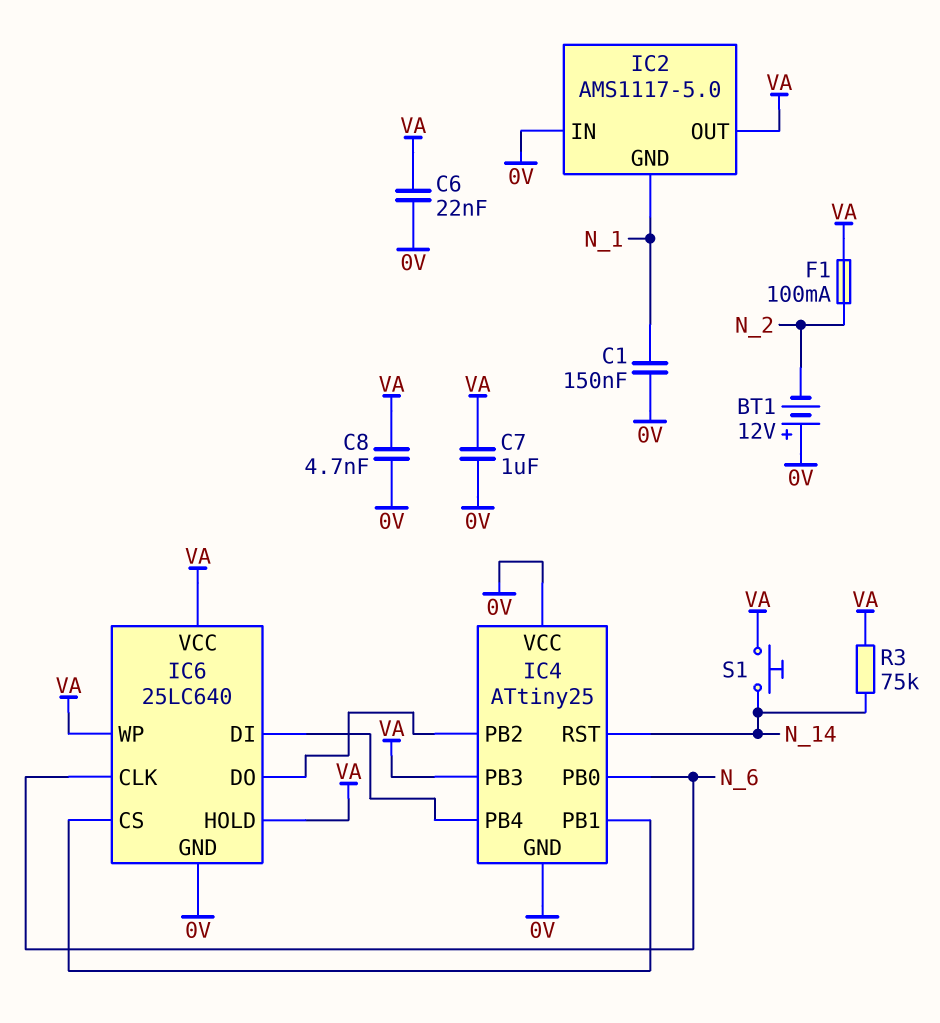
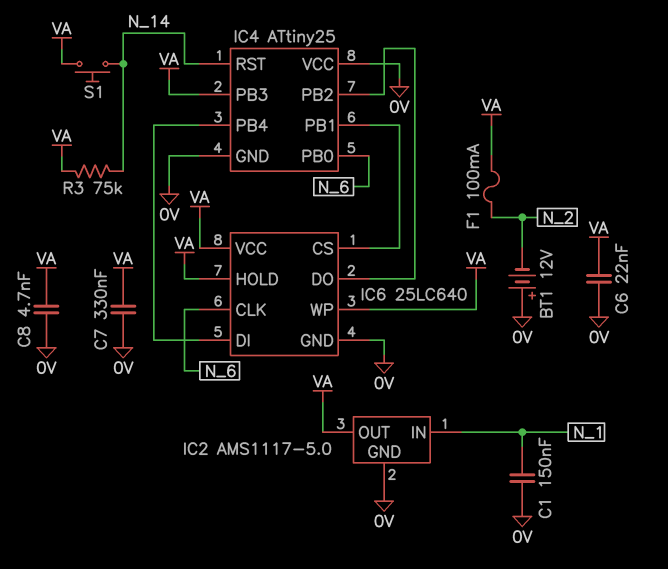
C7: 1uF (0V, VA) -> 330nF (0V, VA)
IC2 pin GND: N_1 -> 0V
IC2 pin IN: 0V -> N_1

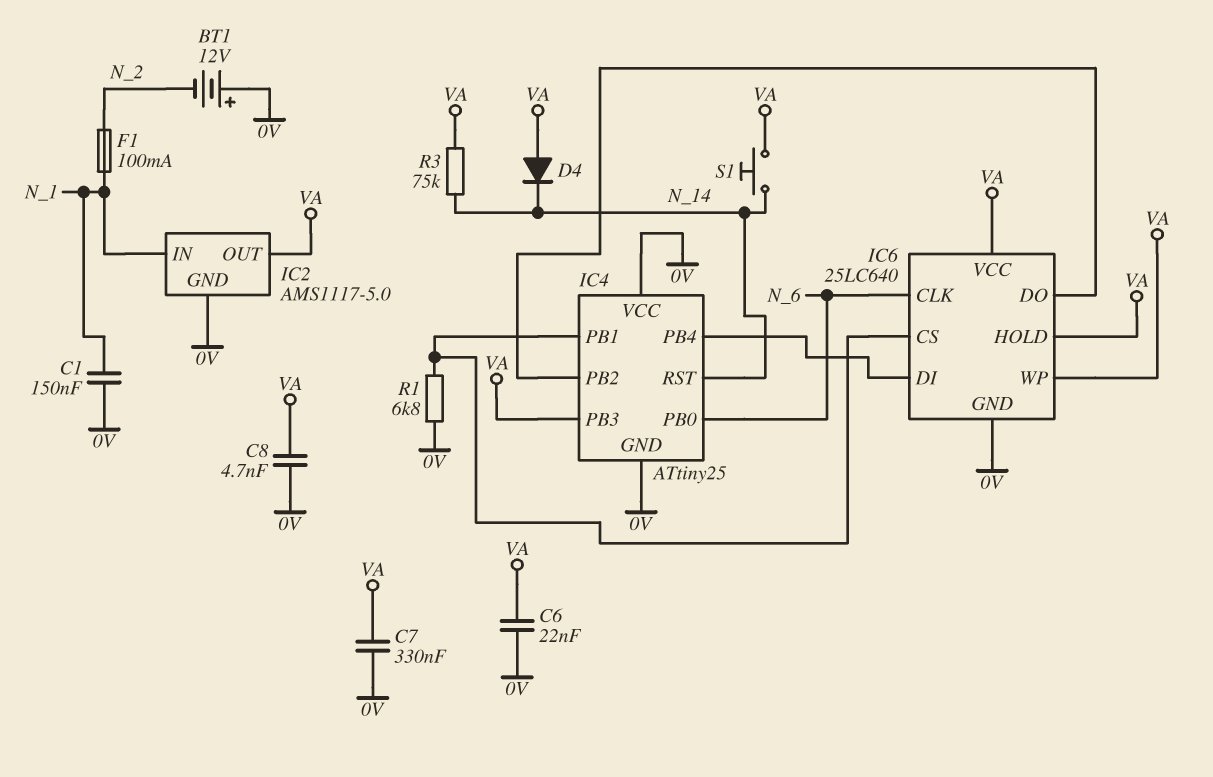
D4: none -> diode (A VA, K N_14)
F1: 100mA (N_2, VA) -> 100mA (N_1, N_2)
R1: none -> 6.8k (0V, IC4/PB1)

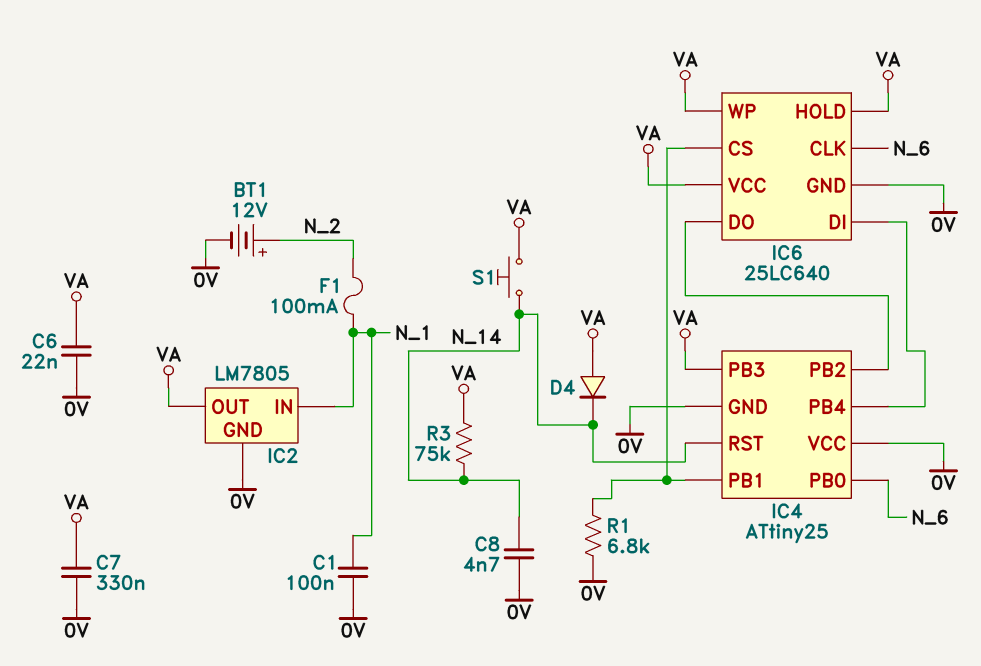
BT1: 12V (plus 0V, minus N_2) -> 12V (plus N_2, minus 0V)
C1: 150nF (0V, N_1) -> 100nF (0V, N_1)
C8: 4.7nF (0V, VA) -> 4.7nF (0V, N_14)
IC2: AMS1117-5.0 -> LM7805

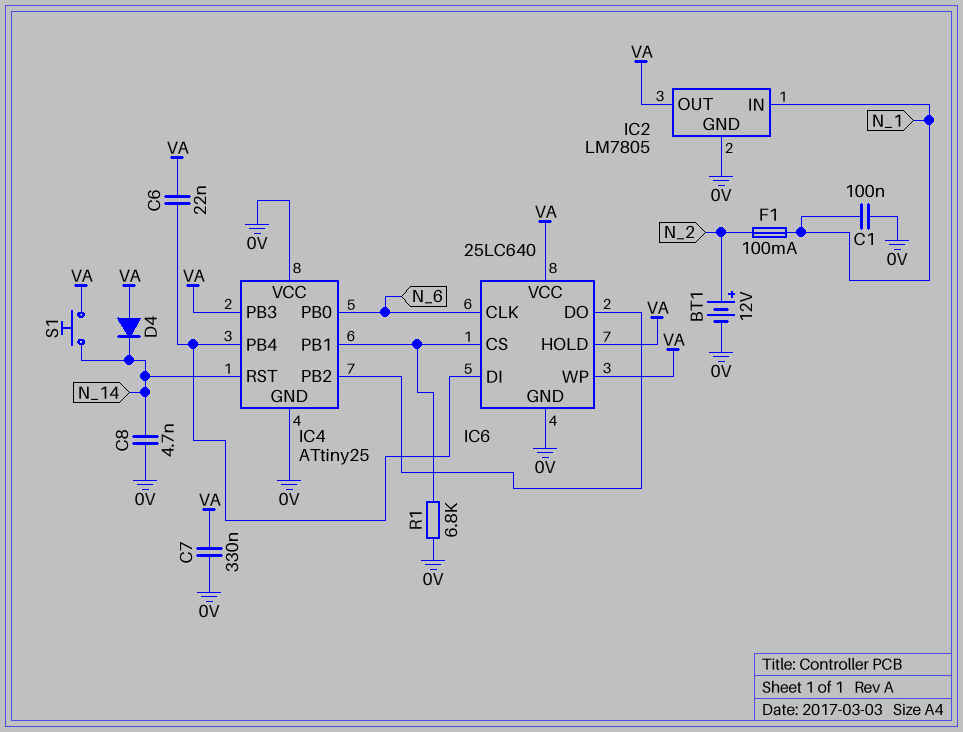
C6: 22nF (0V, VA) -> 22nF (IC4/PB4, VA)
R3: 75k (N_14, VA) -> none

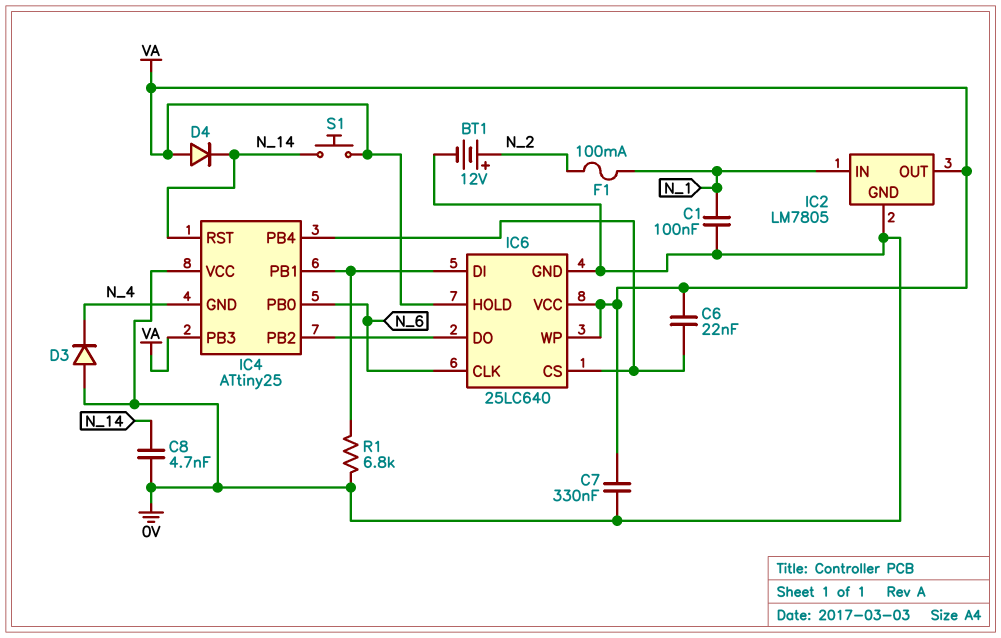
D3: none -> diode (A 0V, K N_4)
IC4 pin GND: 0V -> N_4
IC6 pin CS: IC4/PB1 -> IC4/PB4
IC6 pin DI: IC4/PB4 -> IC4/PB1

